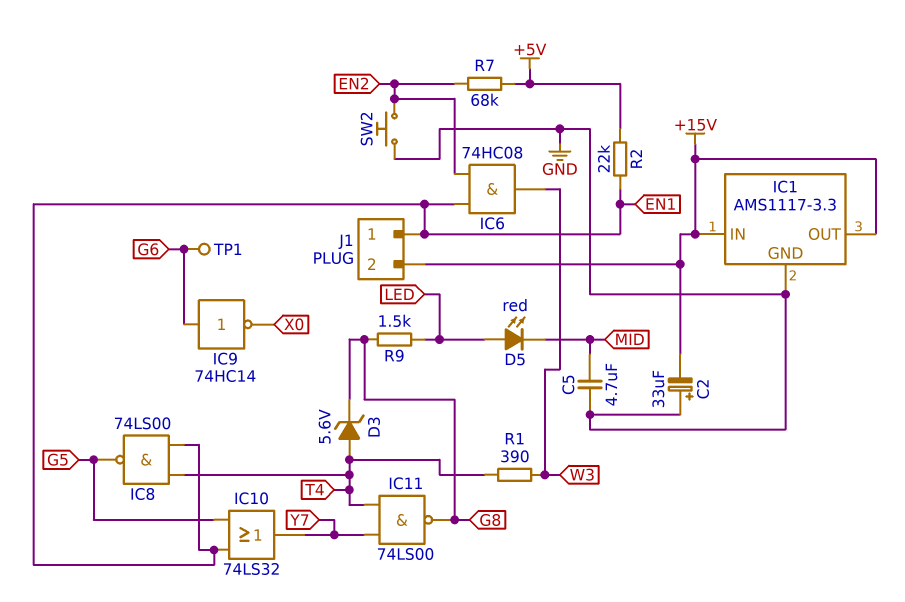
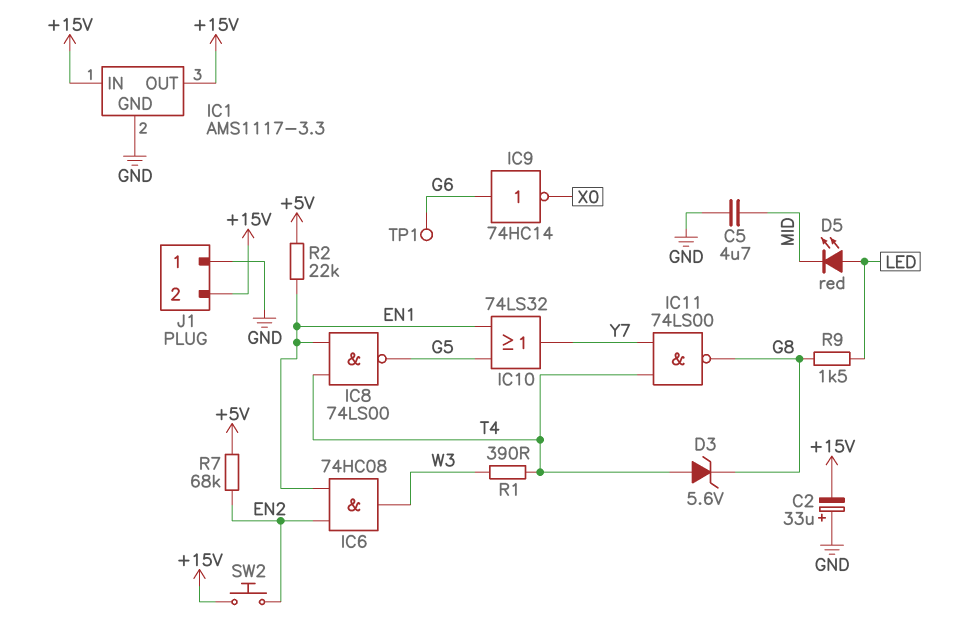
J1 pin 1: EN1 -> GND
SW2: button (EN2, GND) -> button (+15V, EN2)

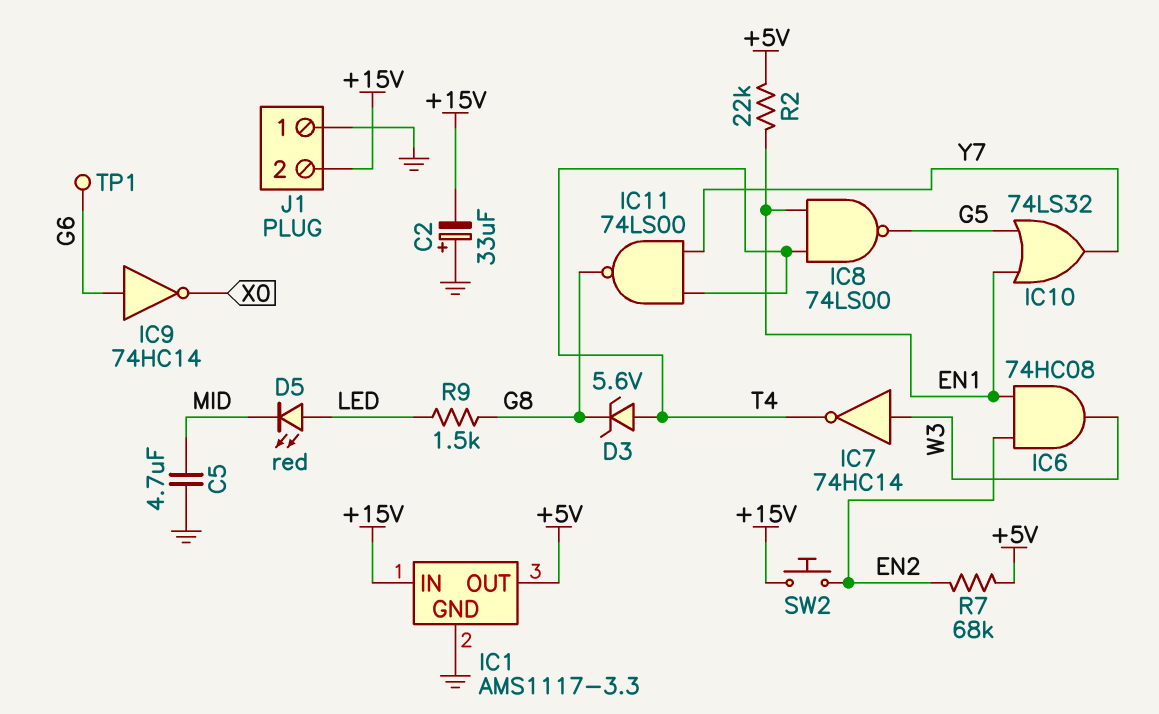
IC1 pin OUT: +15V -> +5V
IC7: none -> NOT 74HC14 (in W3, out T4)
R1: 390 (T4, W3) -> none

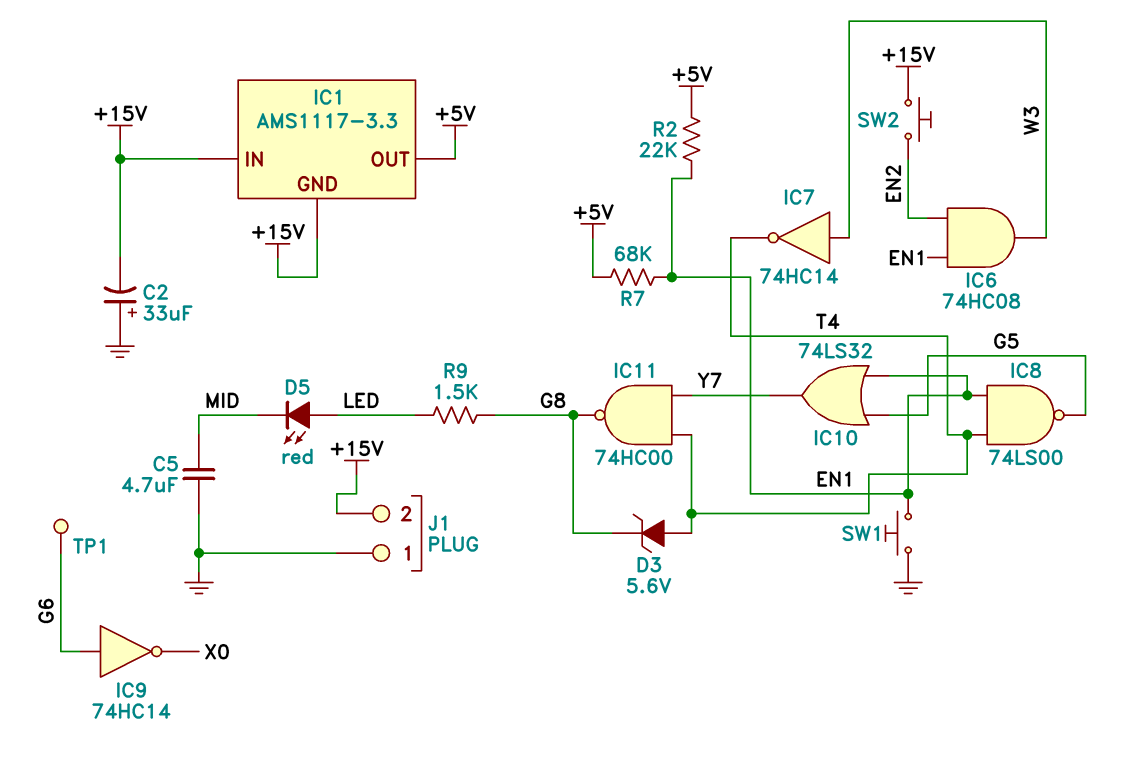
IC1 pin GND: GND -> +15V
IC11: NAND 74LS00 (in T4, in Y7, out G8) -> NAND 74HC00 (in T4, in Y7, out G8)
R7: 68k (+5V, EN2) -> 68k (+5V, EN1)
SW1: none -> button (EN1, GND)

